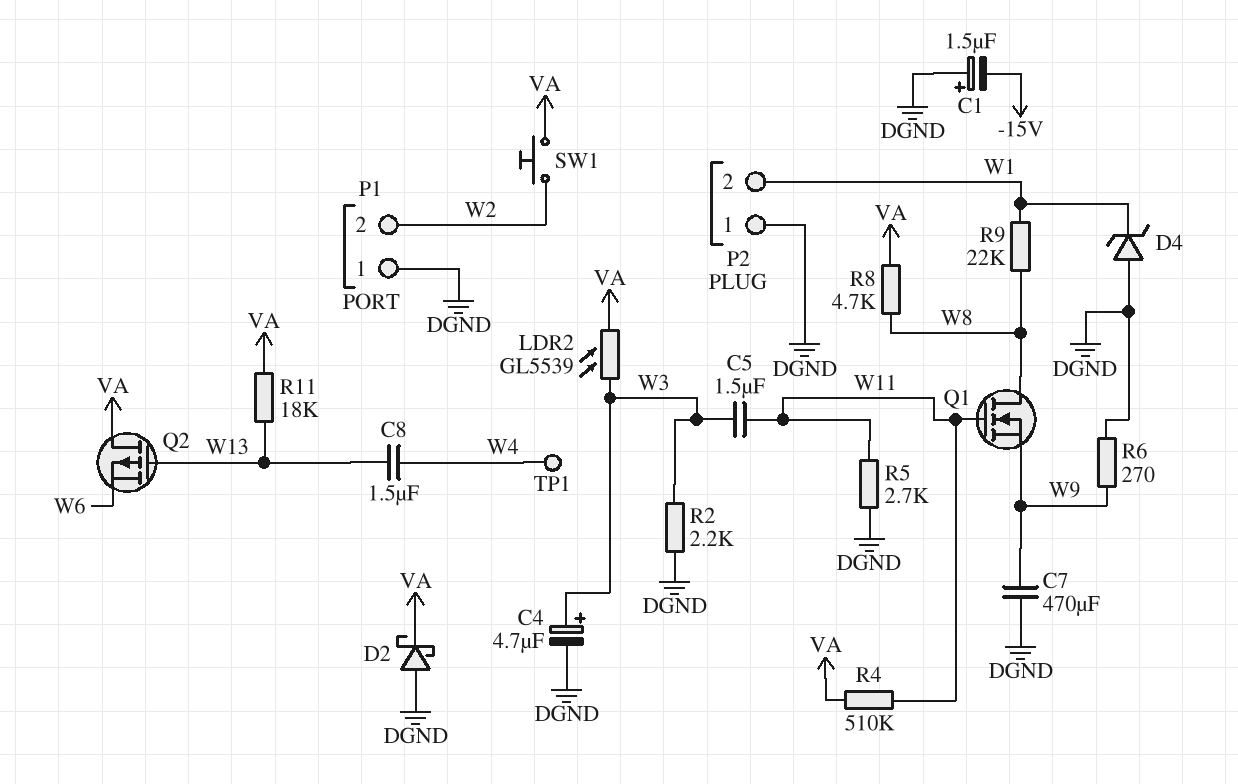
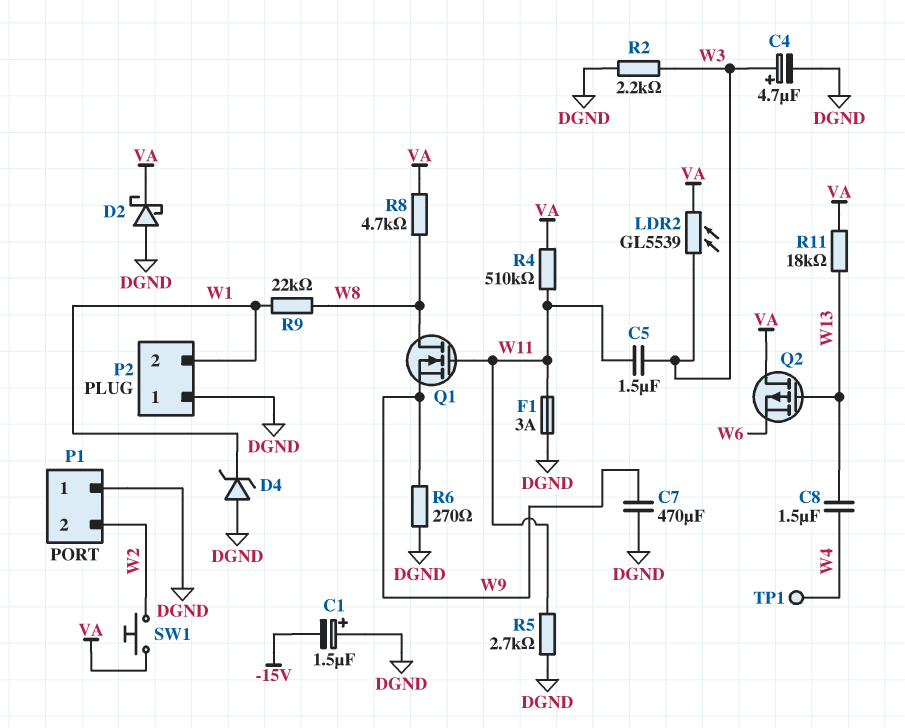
F1: none -> 3A (DGND, W11)

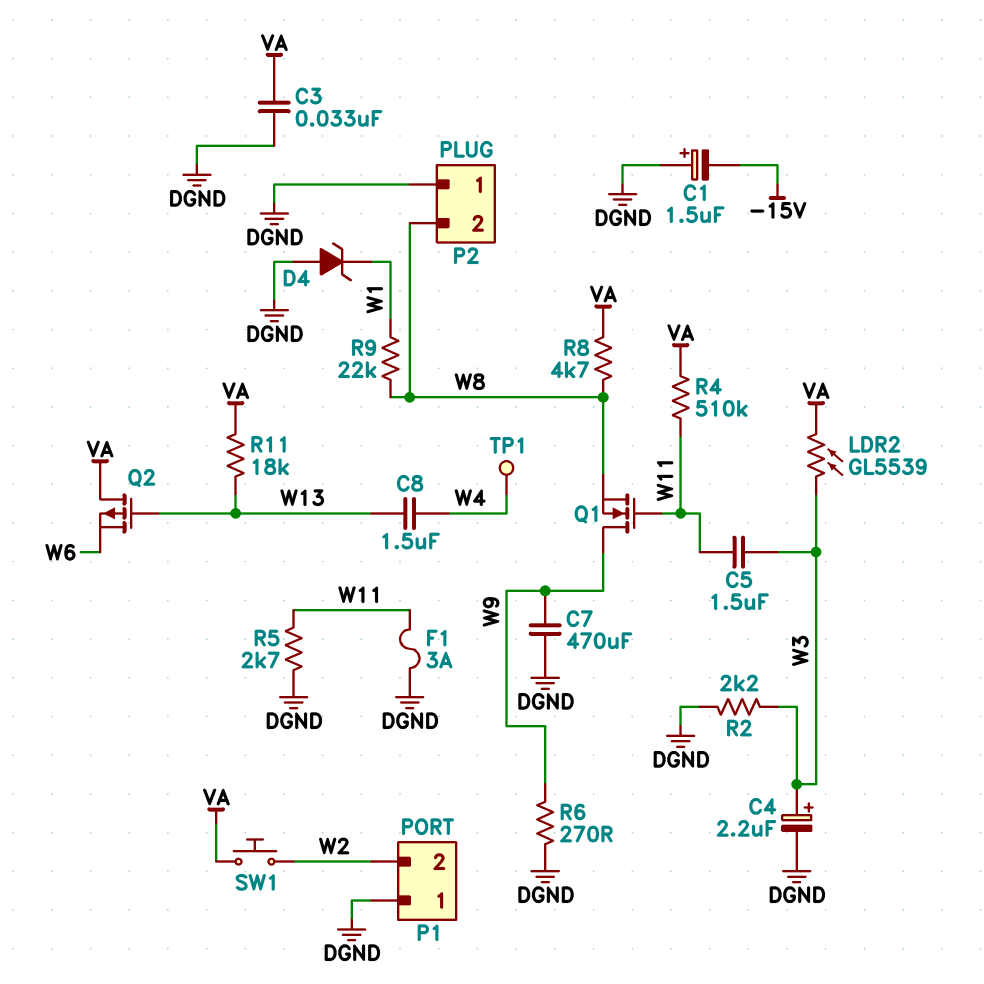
C3: none -> 33nF (DGND, VA)
C4: 4.7uF (plus W3, minus DGND) -> 2.2uF (plus W3, minus DGND)
D2: schottky (A DGND, K VA) -> none
P2 pin 2: W1 -> W8
Q1: NMOS (G W11, D W8, S W9) -> NMOS (G W11, D W9, S W8)

